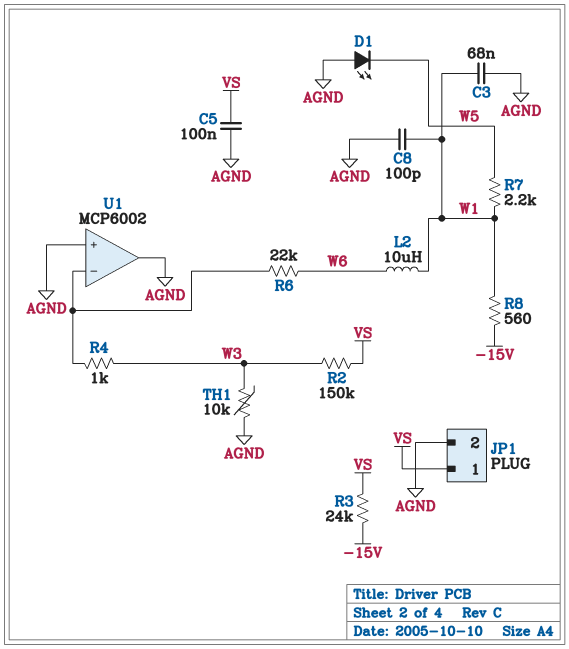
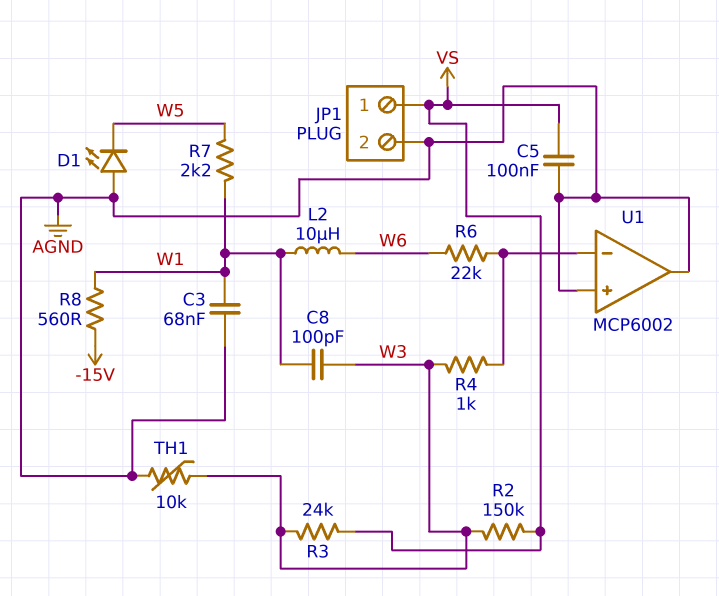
C8: 100pF (AGND, W1) -> 100pF (W1, W3)
R3: 24k (-15V, VS) -> 24k (VS, W3)

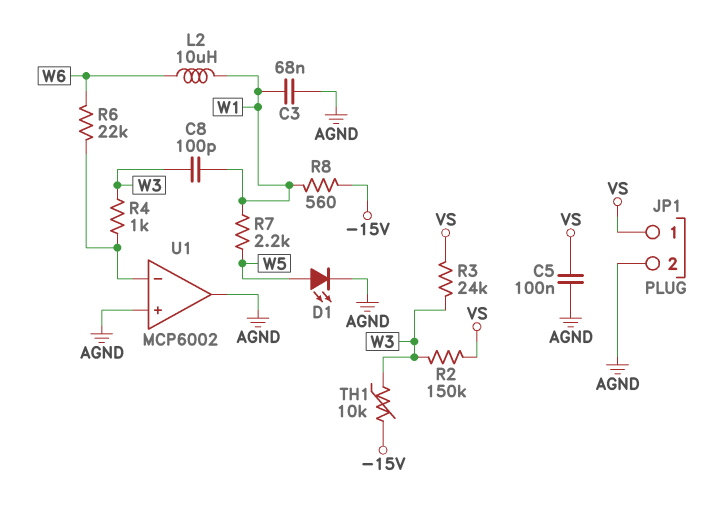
D1: LED (A AGND, K W5) -> LED (A W5, K AGND)
TH1: 10k (AGND, W3) -> 10k (-15V, W3)

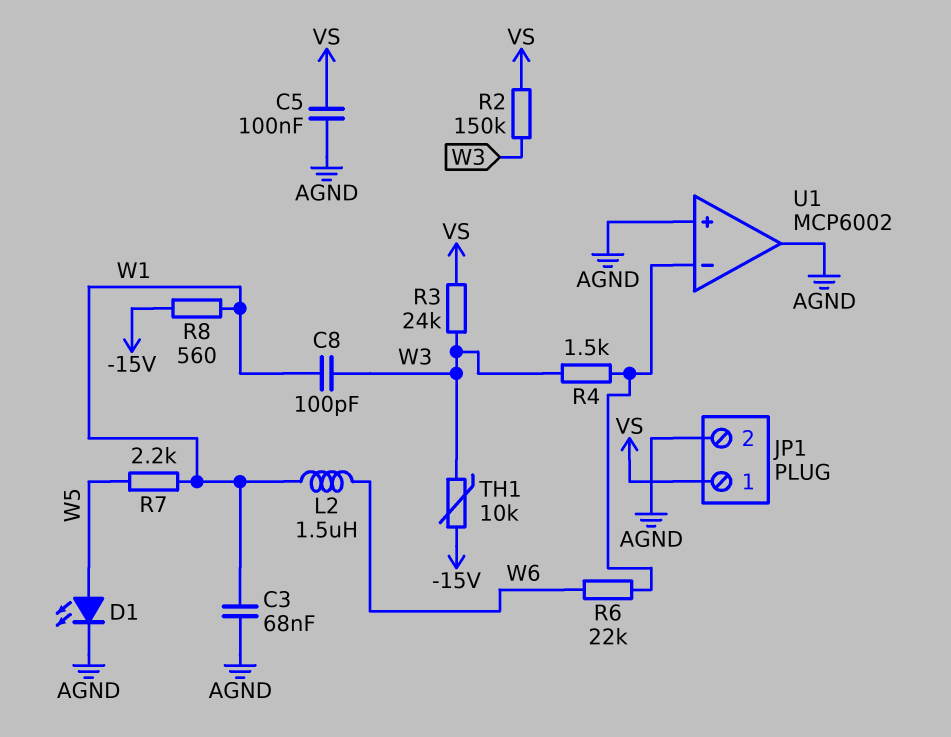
L2: 10uH (W1, W6) -> 1.5uH (W1, W6)
R4: 1k (U1/in-, W3) -> 1.5k (U1/in-, W3)

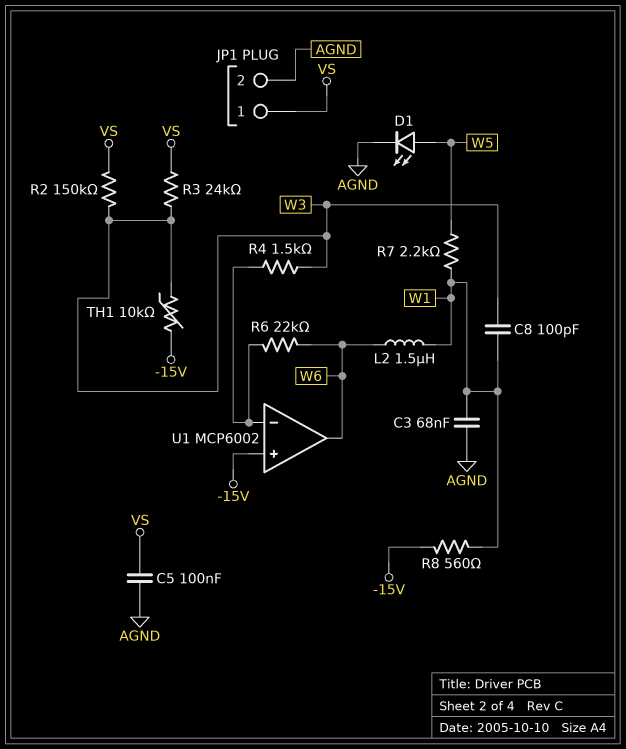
U1 pin in+: AGND -> -15V
U1 pin out: AGND -> W6

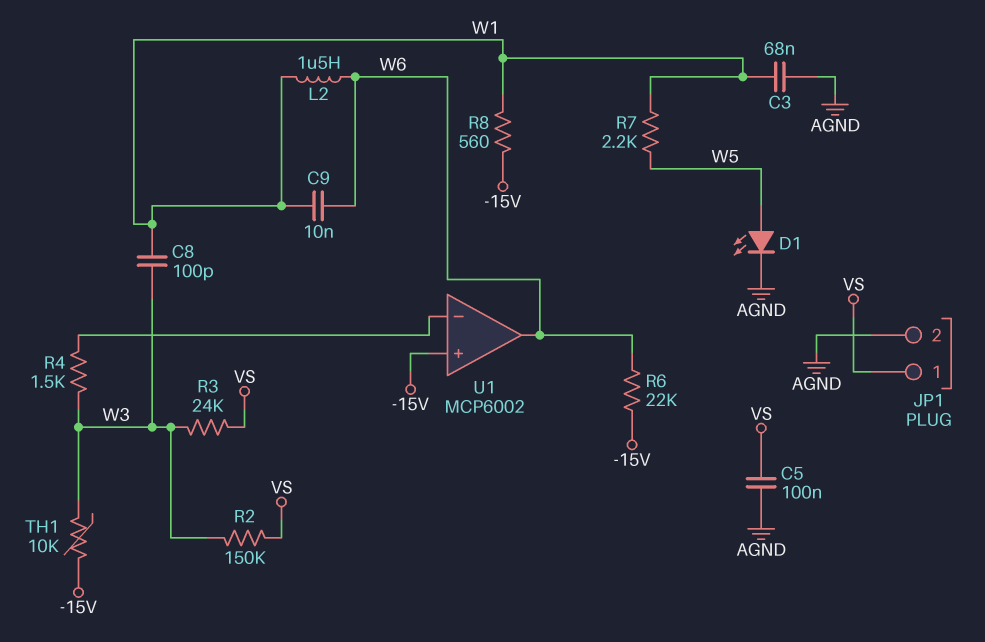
C9: none -> 10nF (W1, W6)
R6: 22k (U1/in-, W6) -> 22k (-15V, W6)

